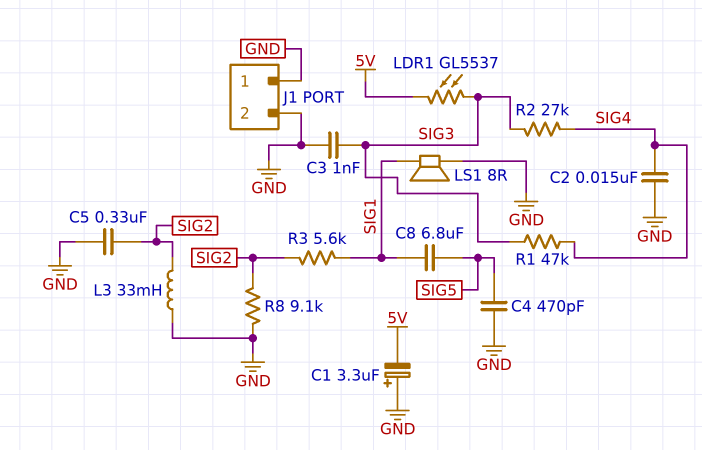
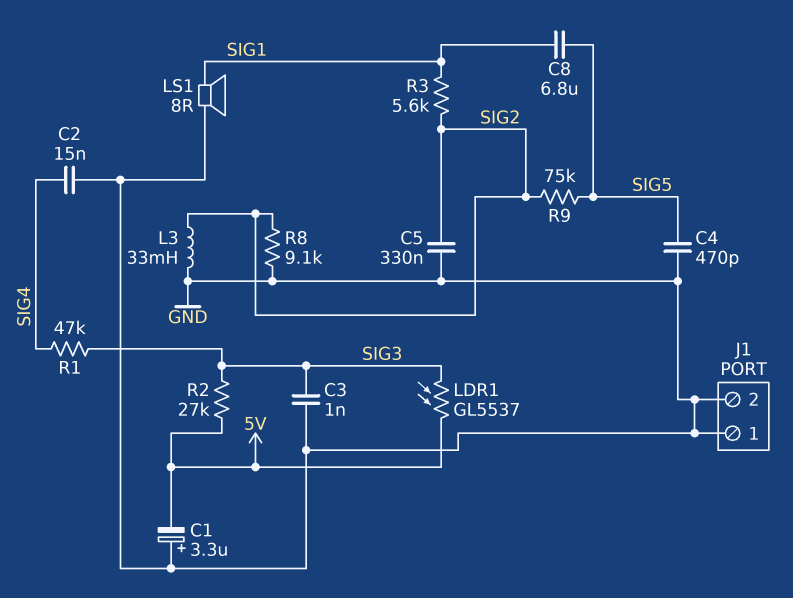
R2: 27k (SIG3, SIG4) -> 27k (5V, SIG3)
R9: none -> 75k (SIG2, SIG5)

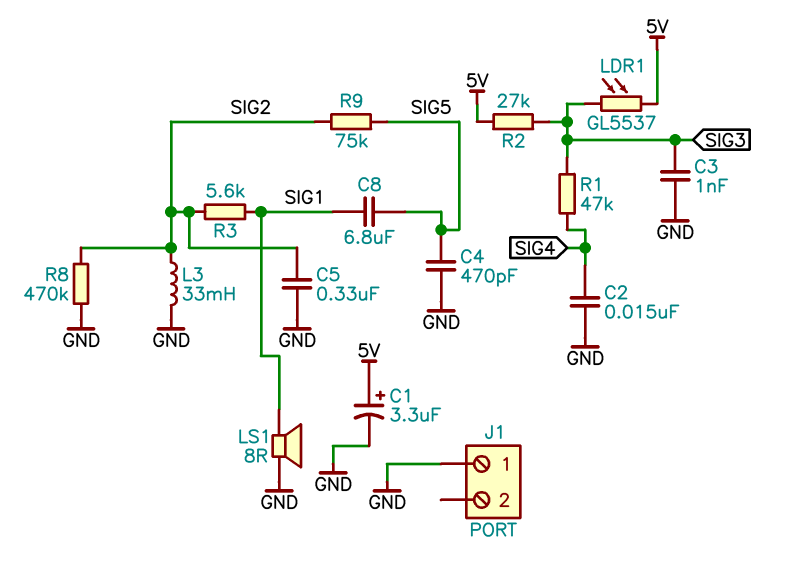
C1: 3.3uF (plus GND, minus 5V) -> 3.3uF (plus 5V, minus GND)
J1 pin 2: GND -> none
R8: 9.1k (GND, SIG2) -> 470k (GND, SIG2)

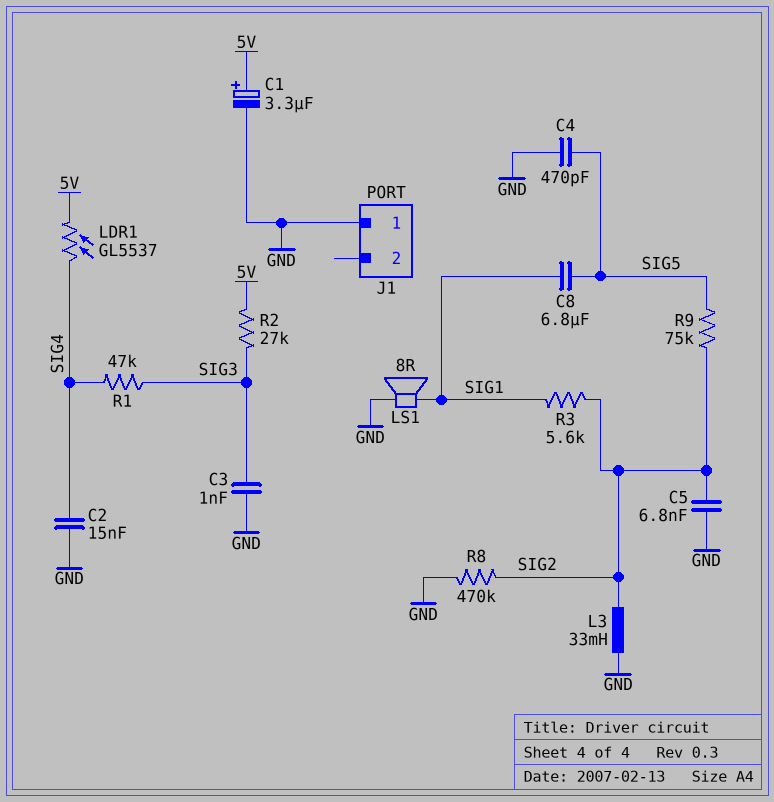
C5: 330nF (GND, SIG2) -> 6.8nF (GND, SIG2)
LDR1: GL5537 (5V, SIG3) -> GL5537 (5V, SIG4)

